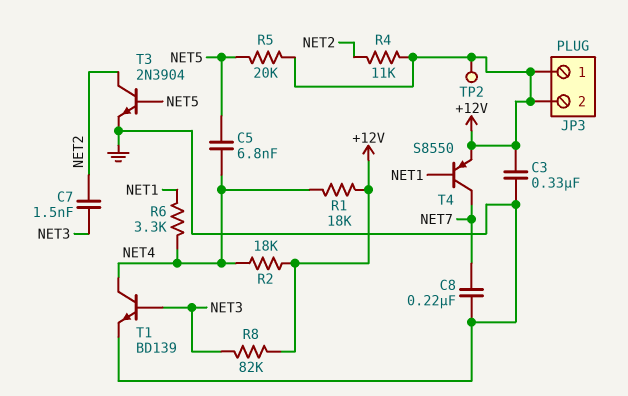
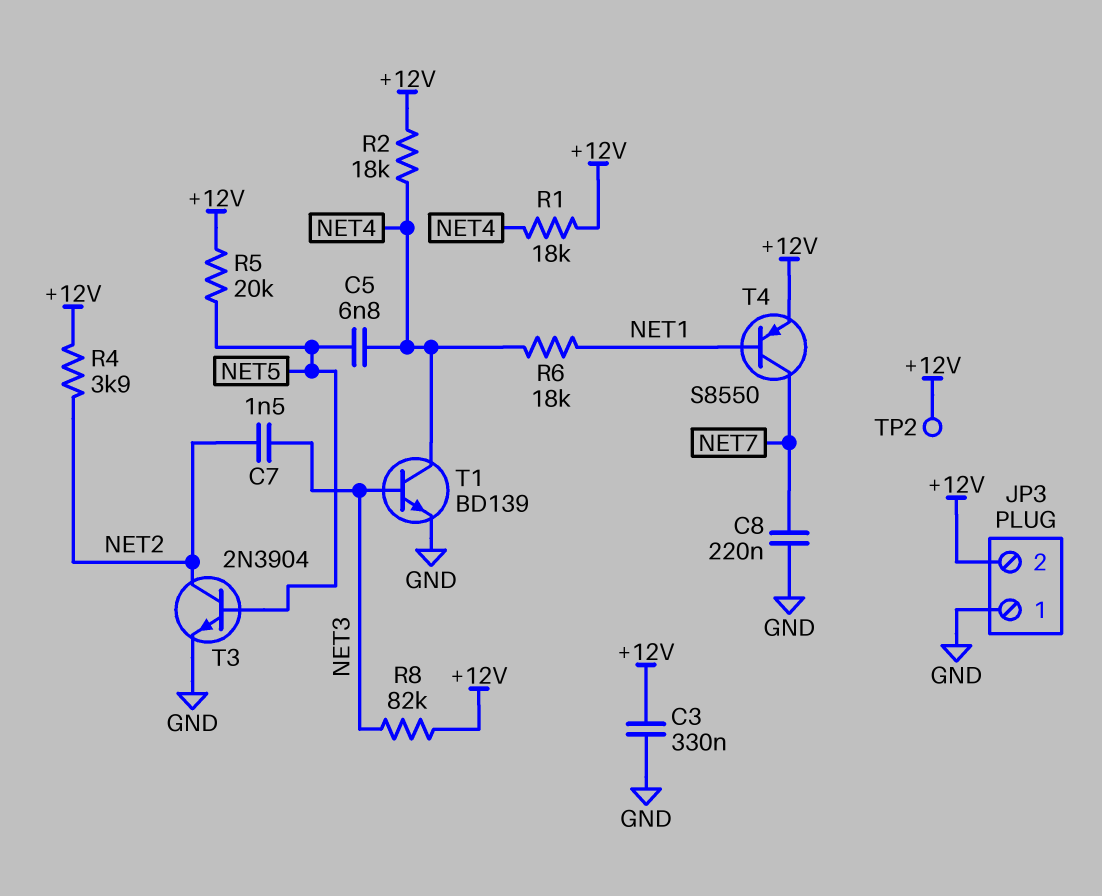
JP3 pin 1: +12V -> GND
R4: 11k (+12V, NET2) -> 3.9k (+12V, NET2)
R6: 3.3k (NET1, NET4) -> 18k (NET1, NET4)

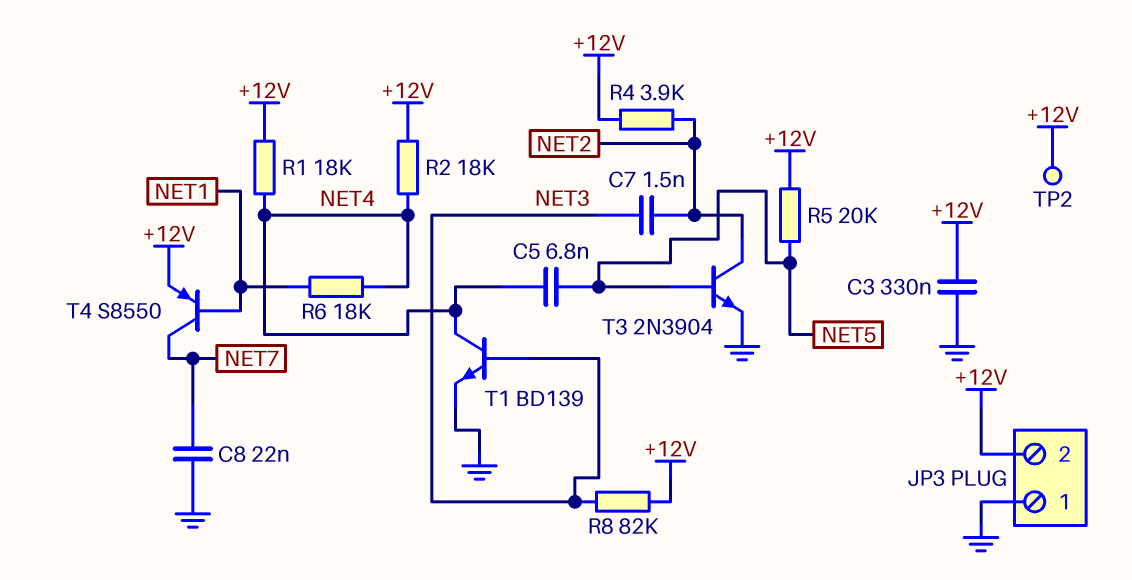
C8: 220nF (GND, NET7) -> 22nF (GND, NET7)

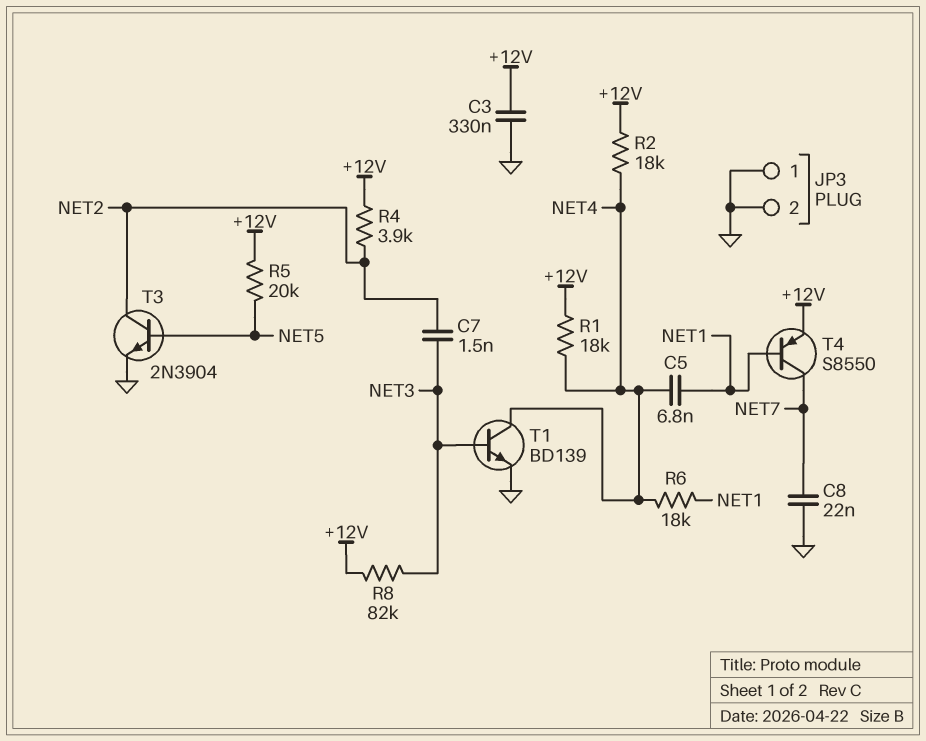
C5: 6.8nF (NET4, NET5) -> 6.8nF (NET1, NET4)
JP3 pin 2: +12V -> GND
TP2: test point (+12V) -> none

